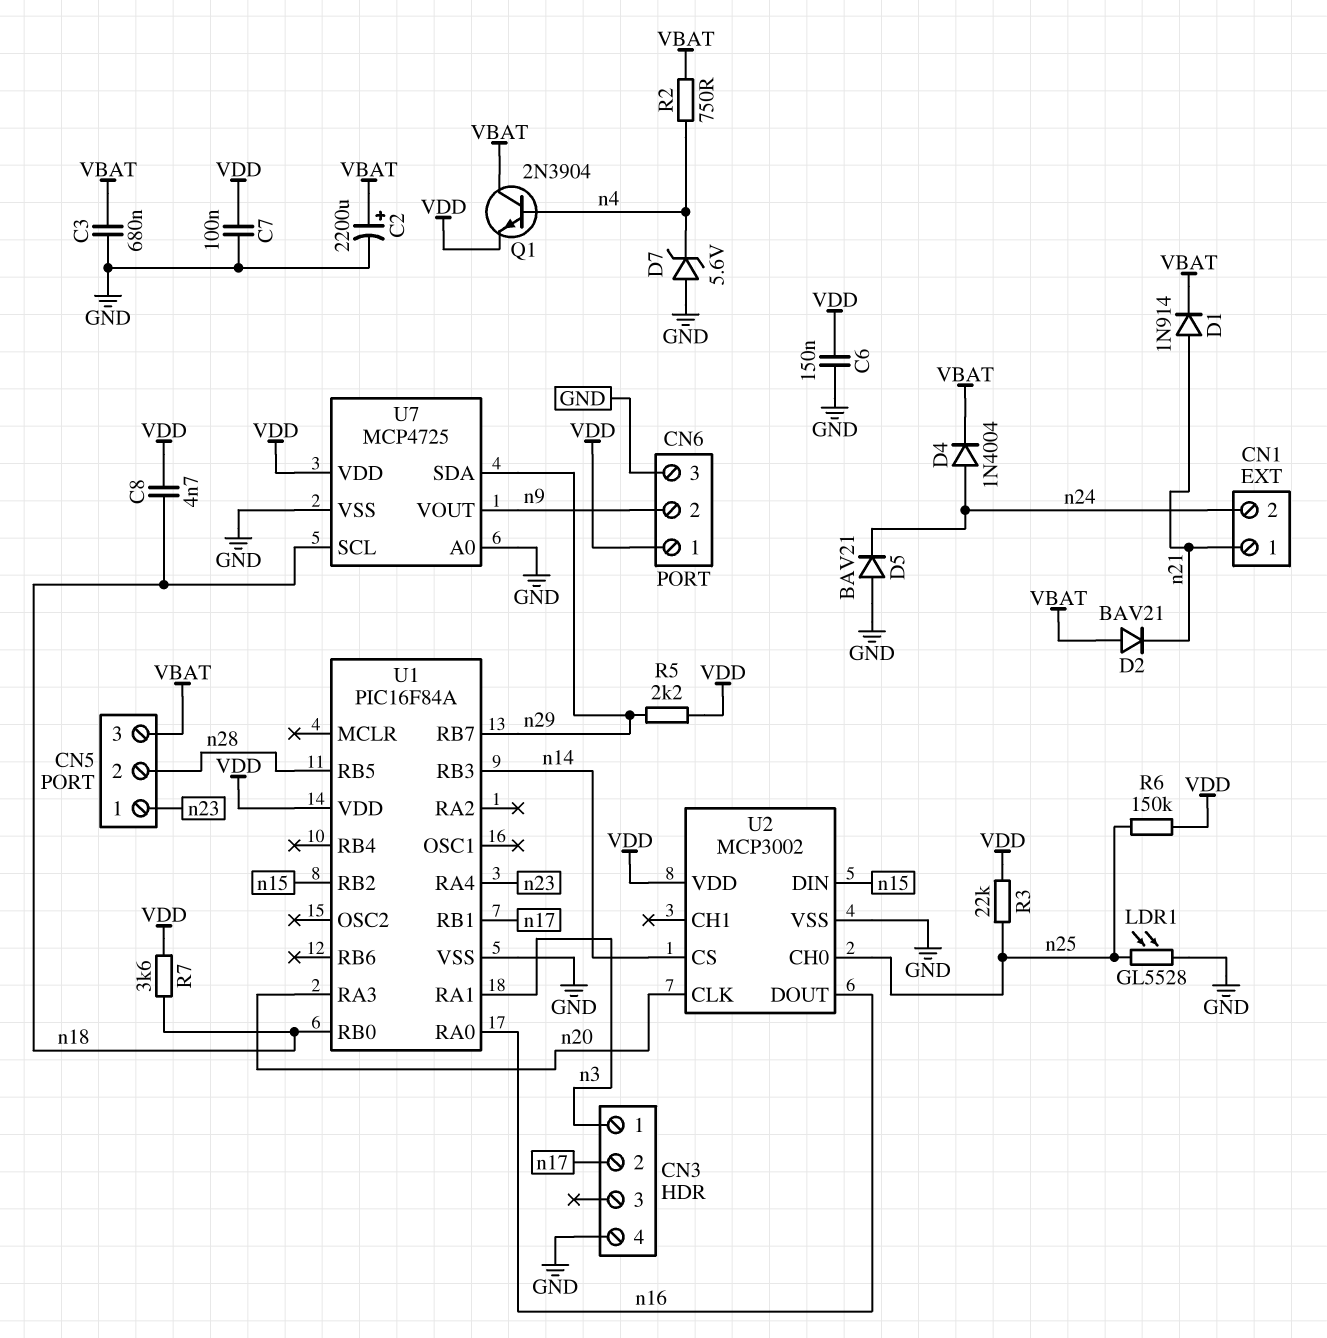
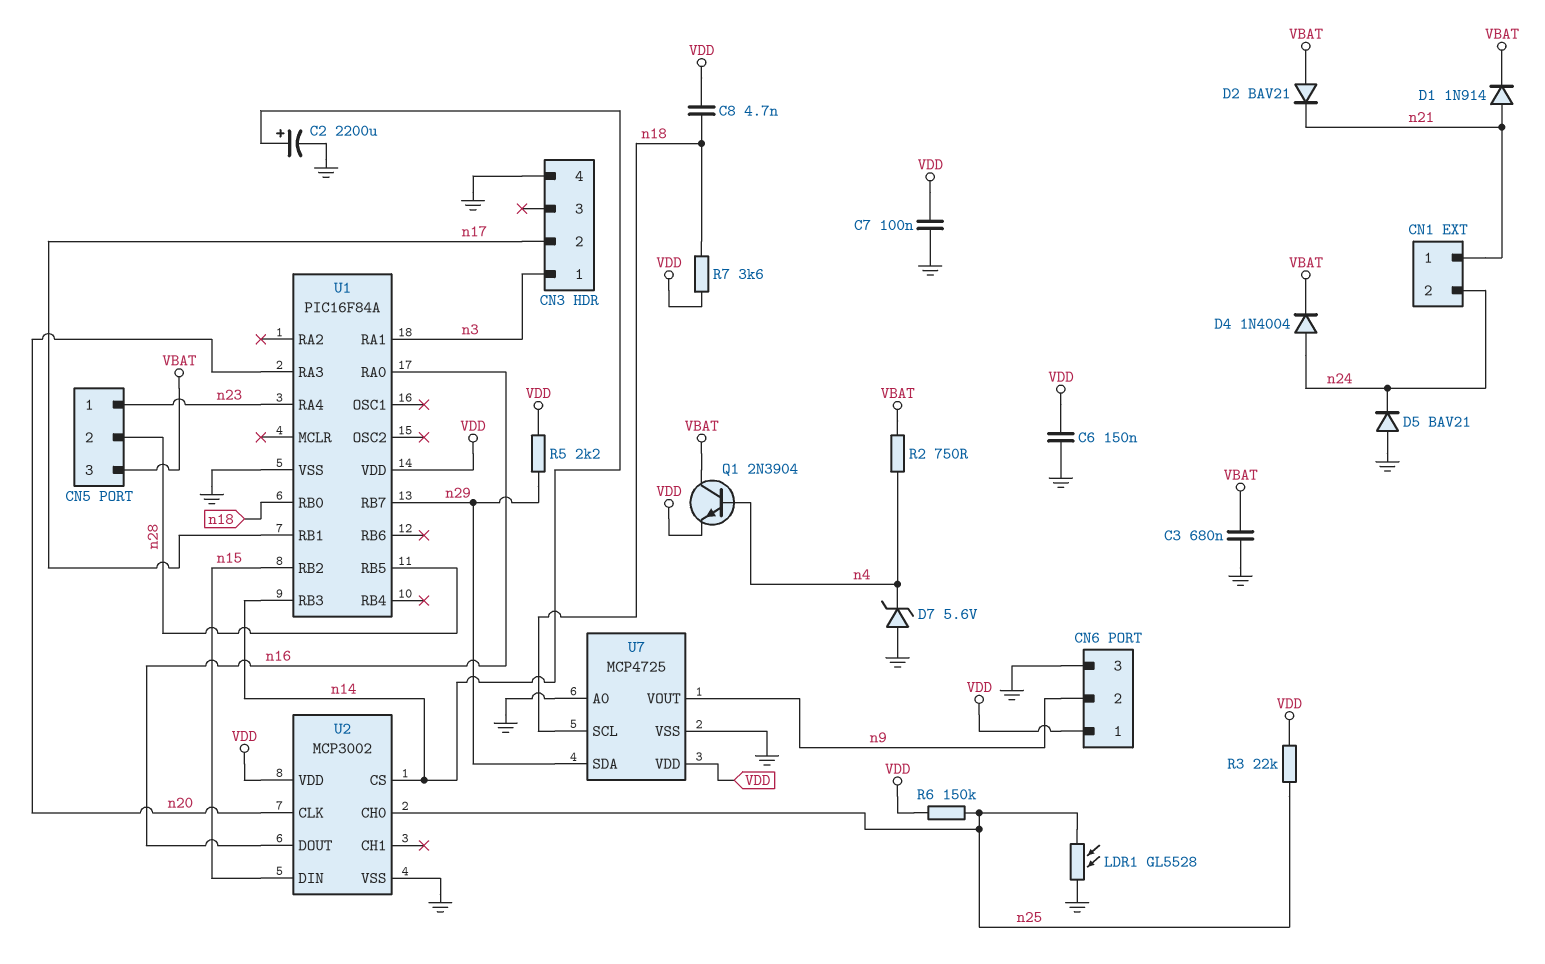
C2: 2200uF (plus VBAT, minus GND) -> 2200uF (plus n14, minus GND)

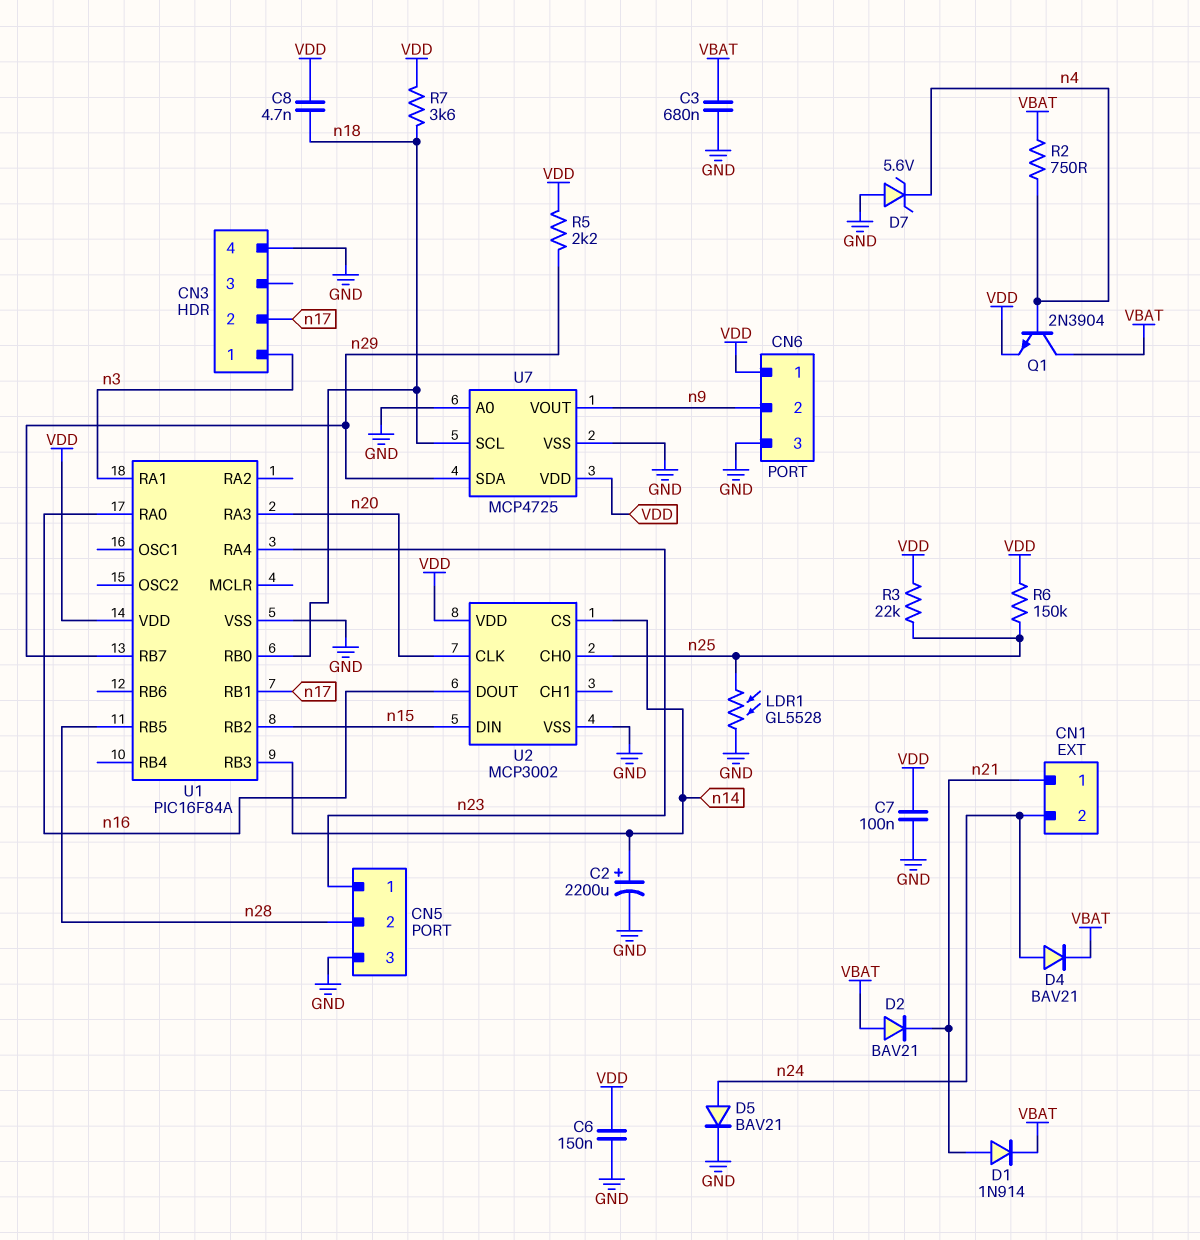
CN5 pin 3: VBAT -> GND
D4: diode 1N4004 (A n24, K VBAT) -> diode BAV21 (A n24, K VBAT)
D5: diode BAV21 (A GND, K n24) -> diode BAV21 (A n24, K GND)

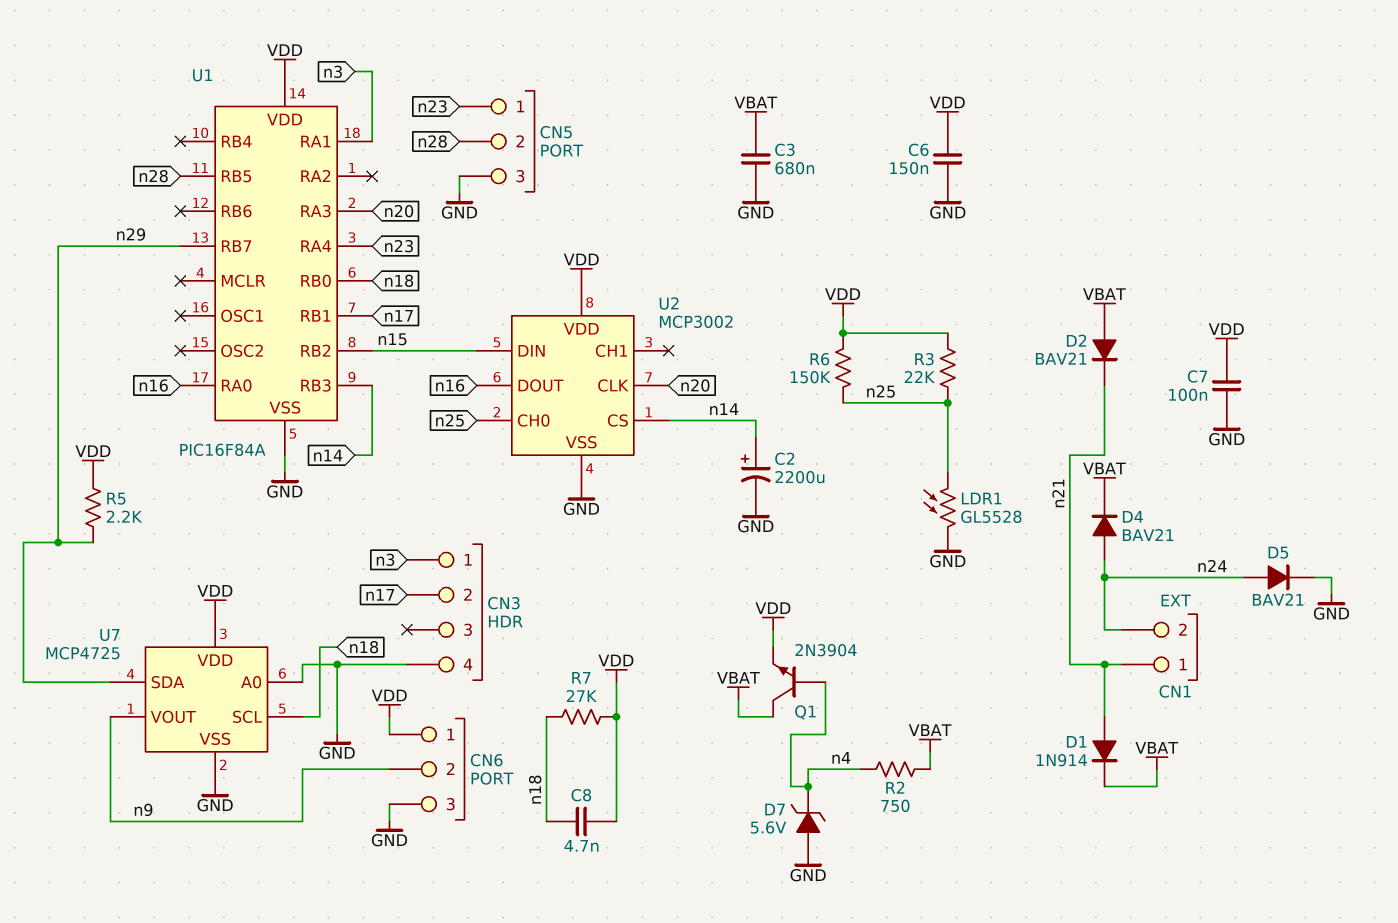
R7: 3.6k (VDD, n18) -> 27k (VDD, n18)

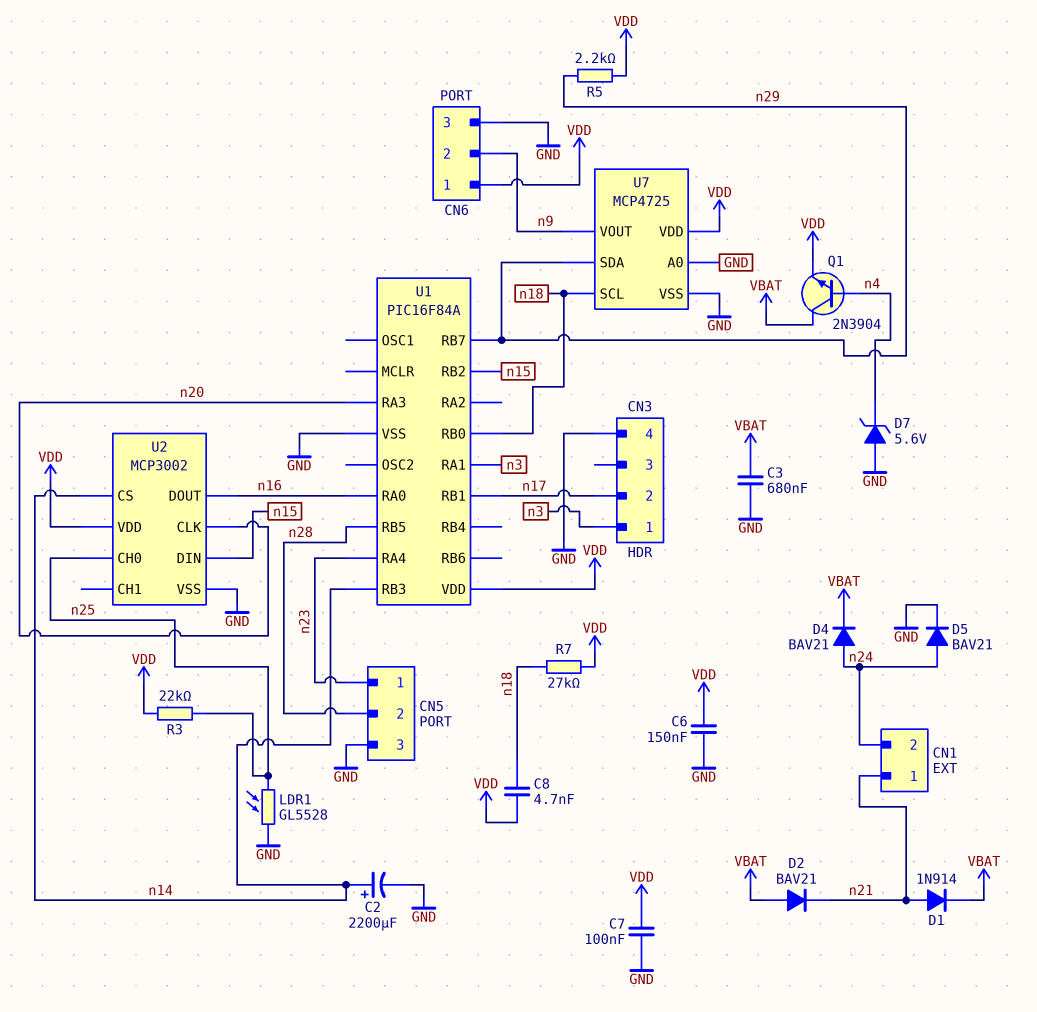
R2: 750 (VBAT, n4) -> none
R6: 150k (VDD, n25) -> none

